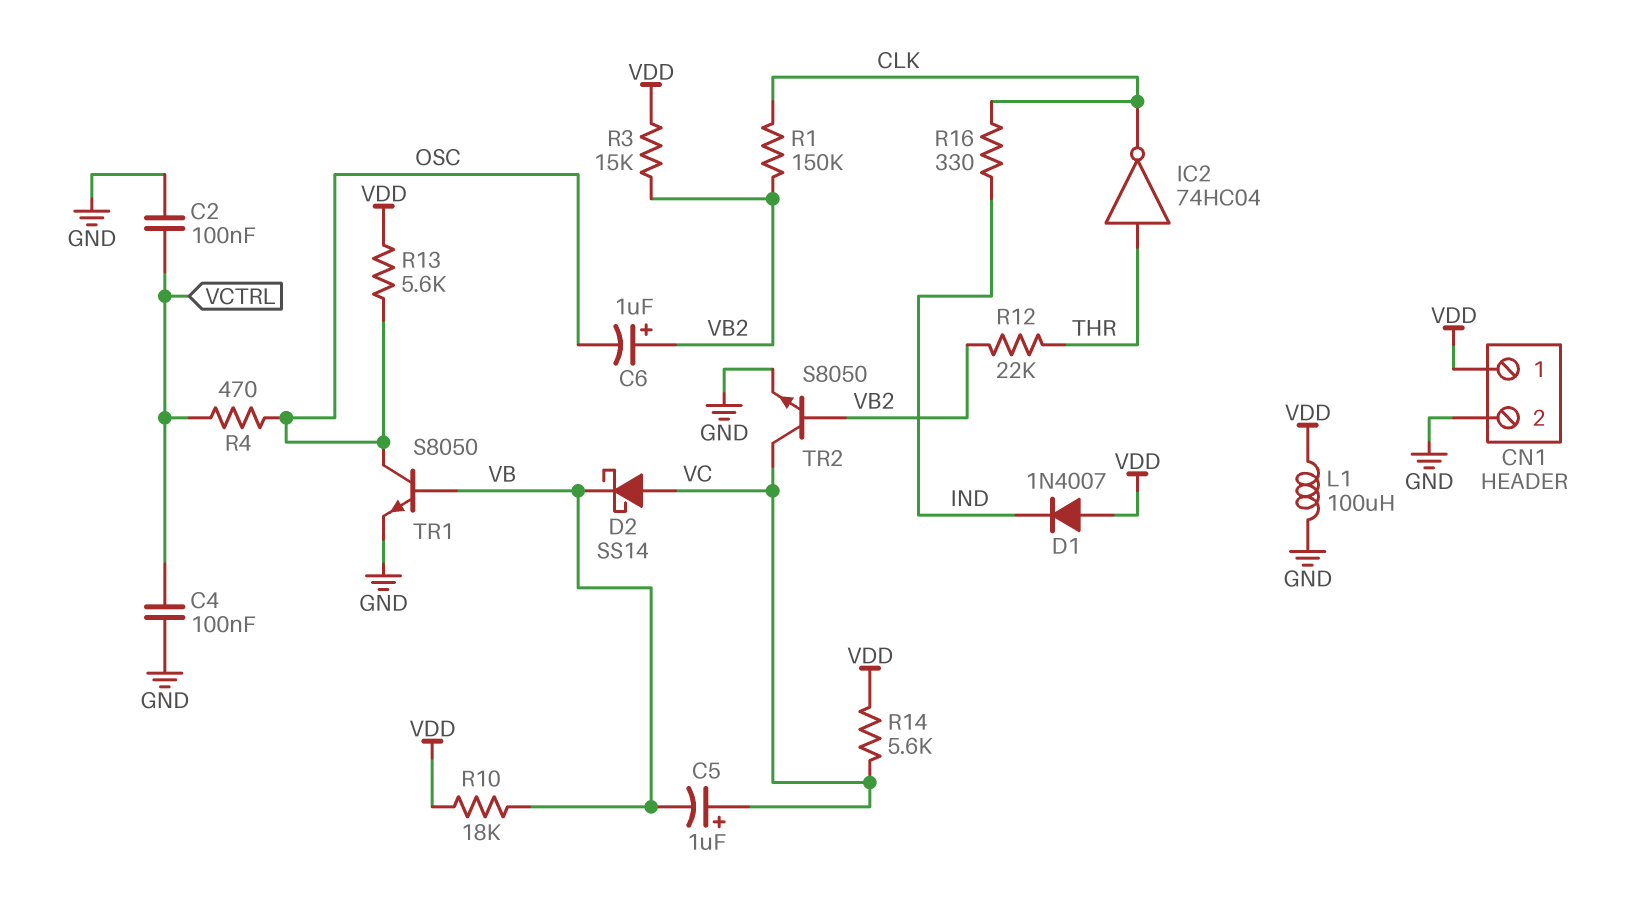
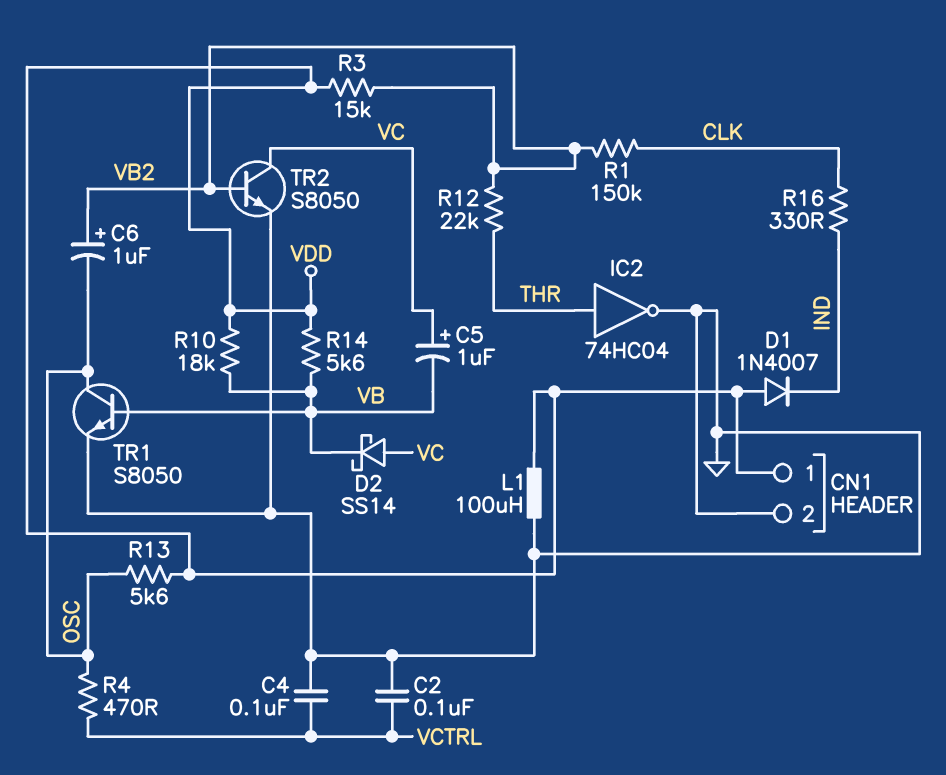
IC2: NOT 74HC04 (in THR, out CLK) -> NOT 74HC04 (in THR, out GND)
R14: 5.6k (VC, VDD) -> 5.6k (VB, VDD)

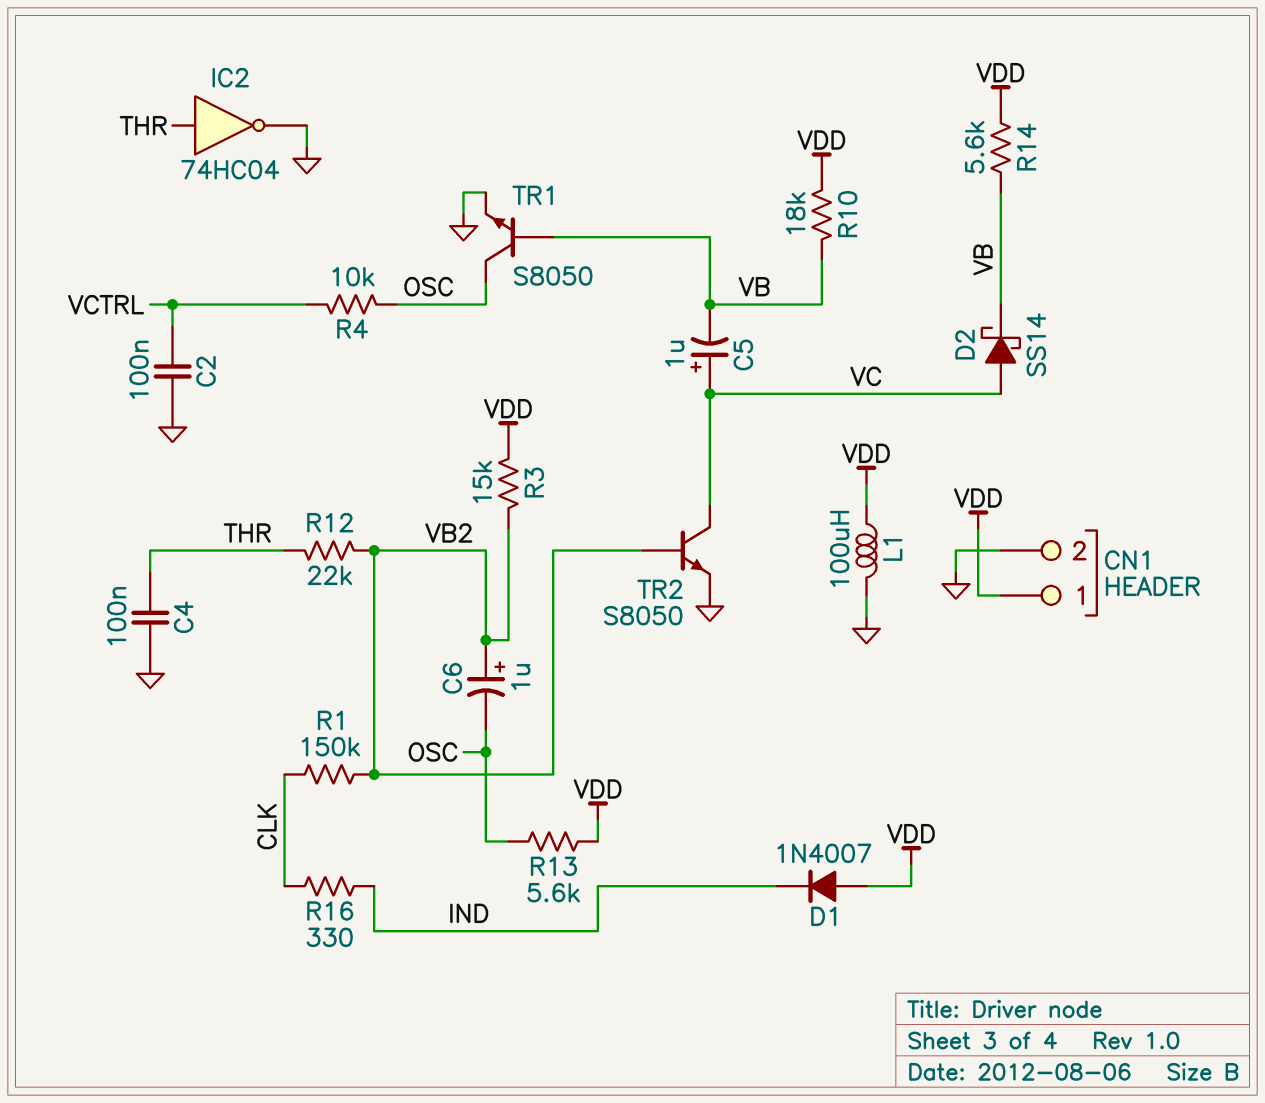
C4: 100nF (GND, VCTRL) -> 100nF (GND, THR)
R4: 470 (OSC, VCTRL) -> 10k (OSC, VCTRL)

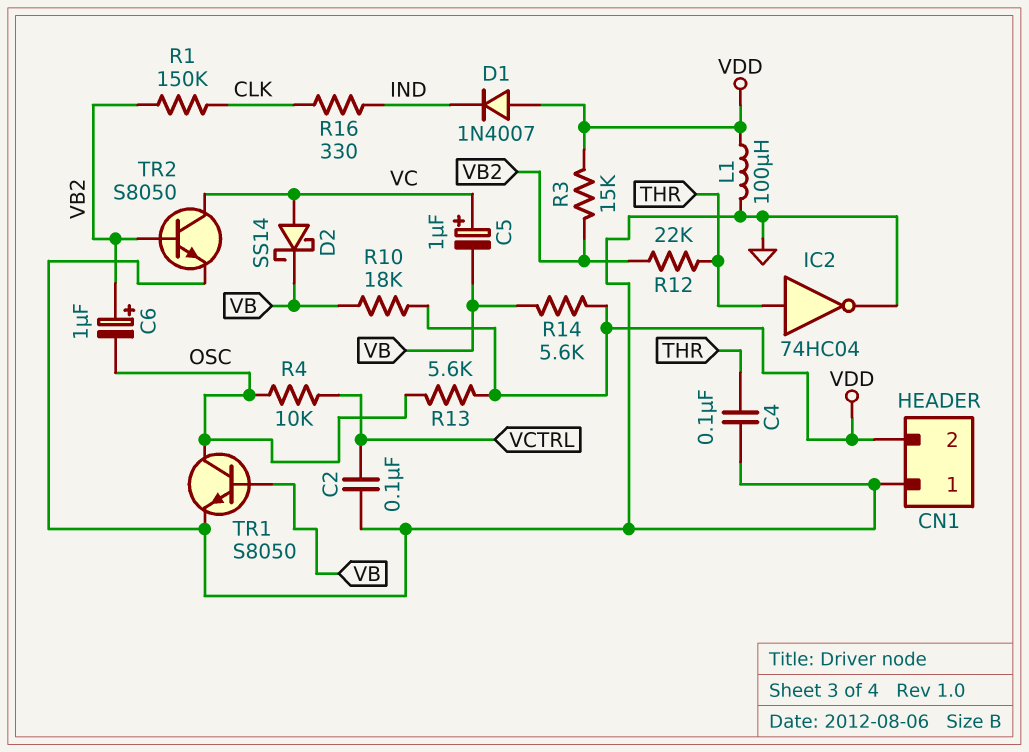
CN1 pin 1: VDD -> GND
CN1 pin 2: GND -> VDD

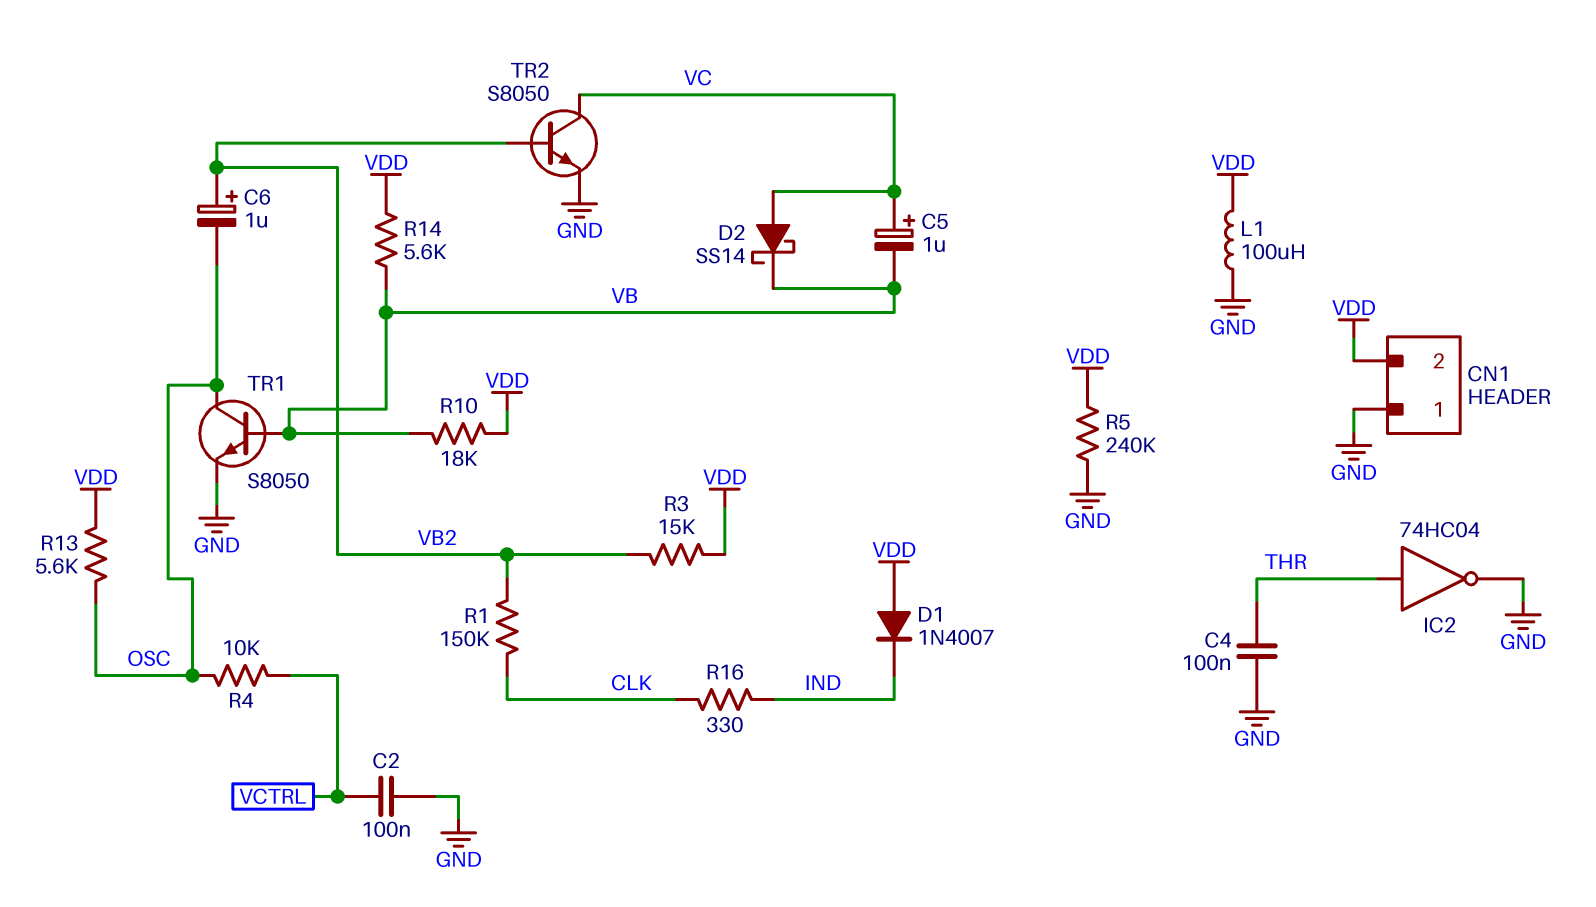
R5: none -> 240k (GND, VDD)
R12: 22k (THR, VB2) -> none

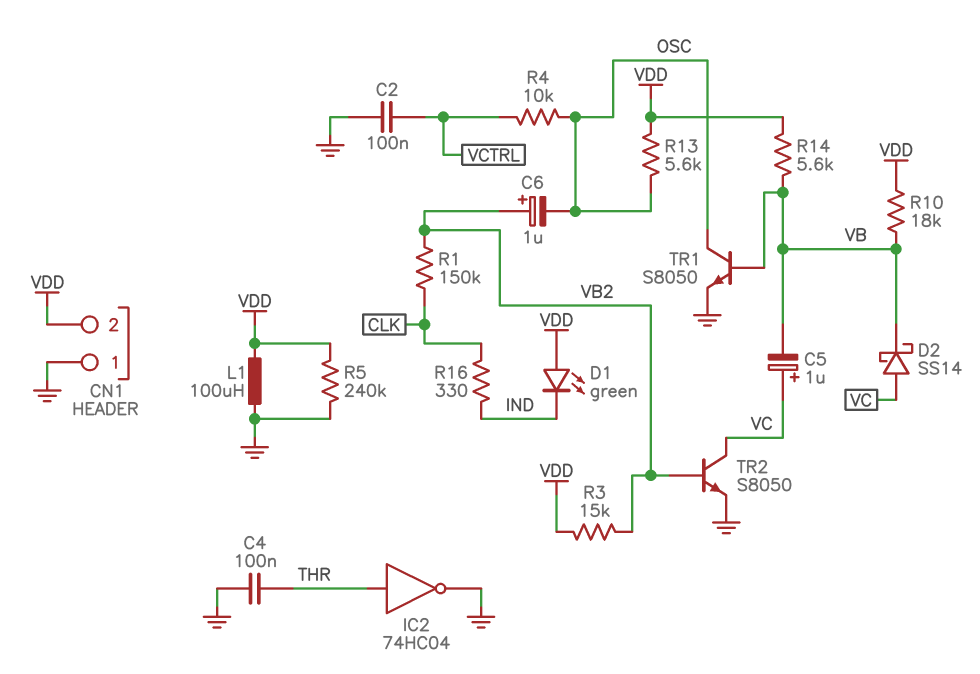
D1: diode 1N4007 (A VDD, K IND) -> LED green (A VDD, K IND)

